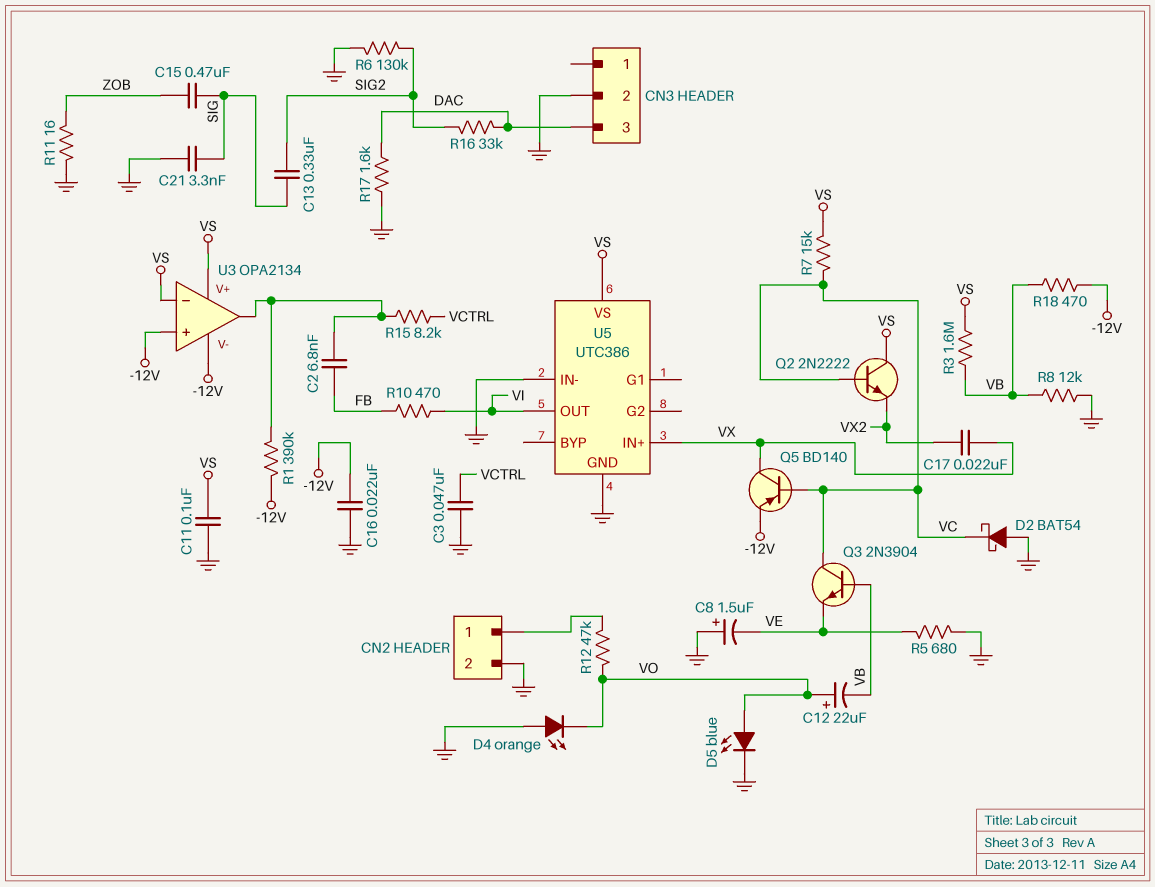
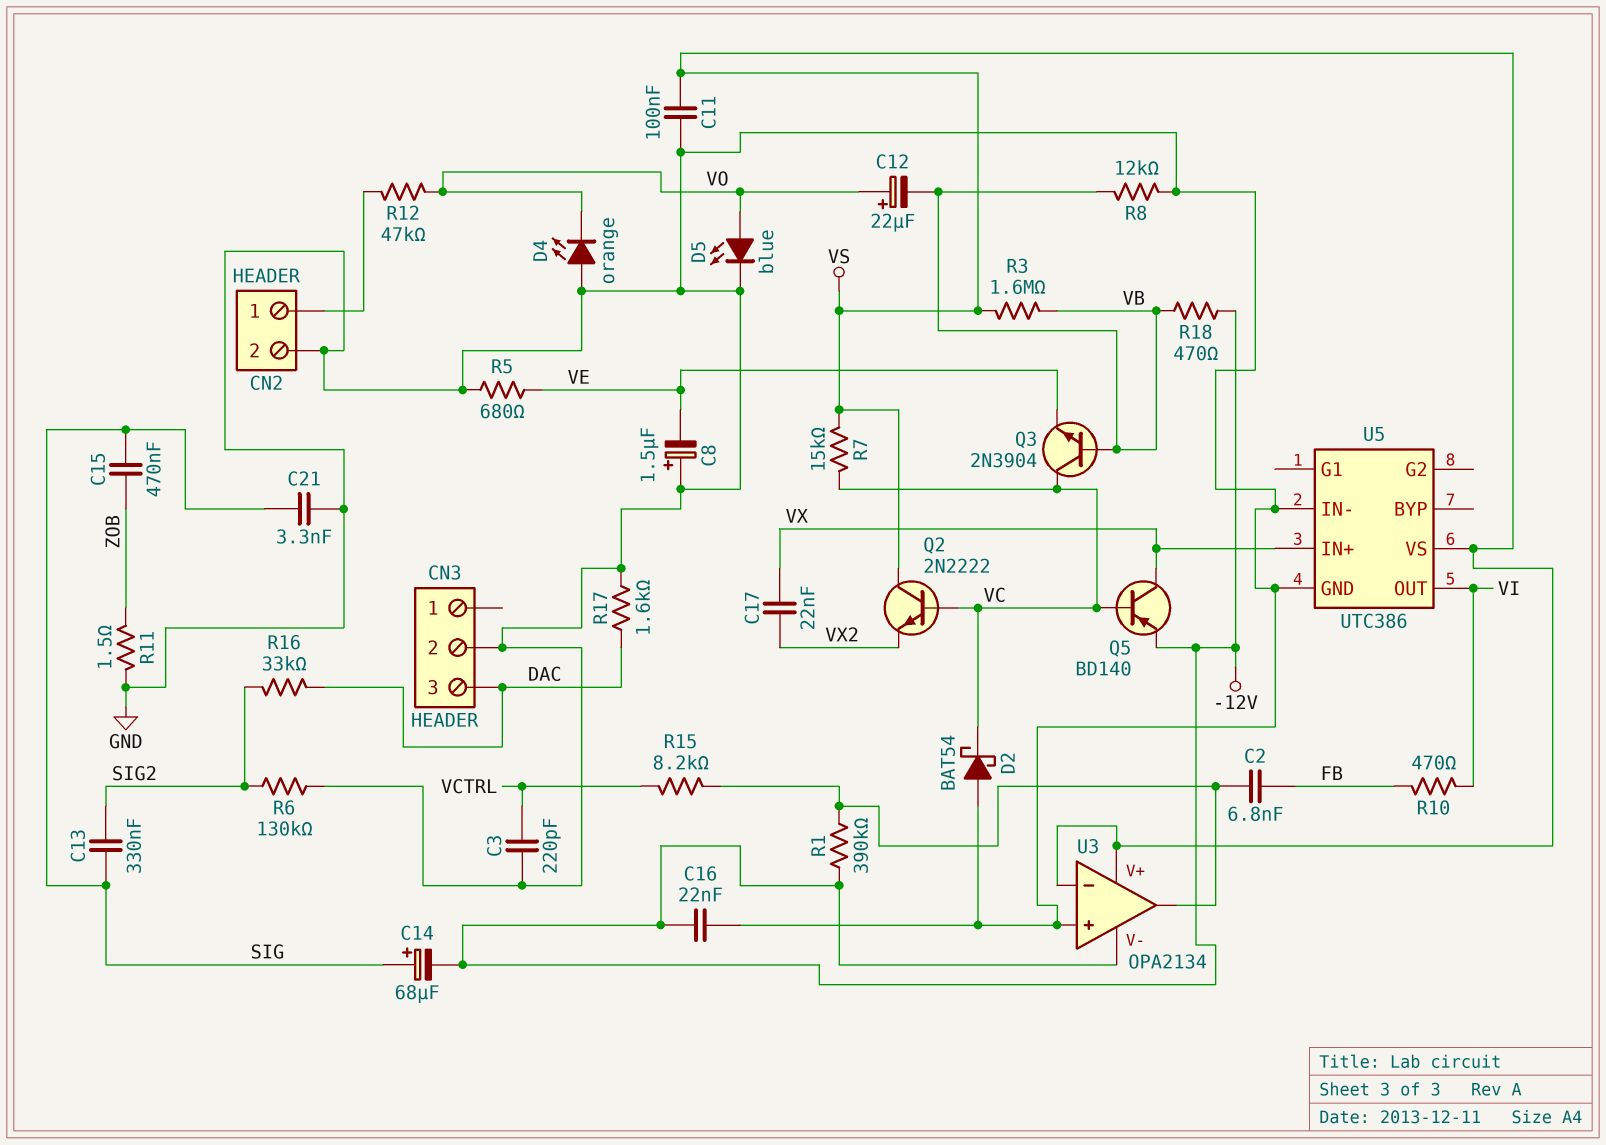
C3: 47nF (GND, VCTRL) -> 220pF (GND, VCTRL)
C14: none -> 68uF (plus SIG, minus -12V)
R11: 16 (GND, ZOB) -> 1.5 (GND, ZOB)
U3 pin in+: -12V -> GND

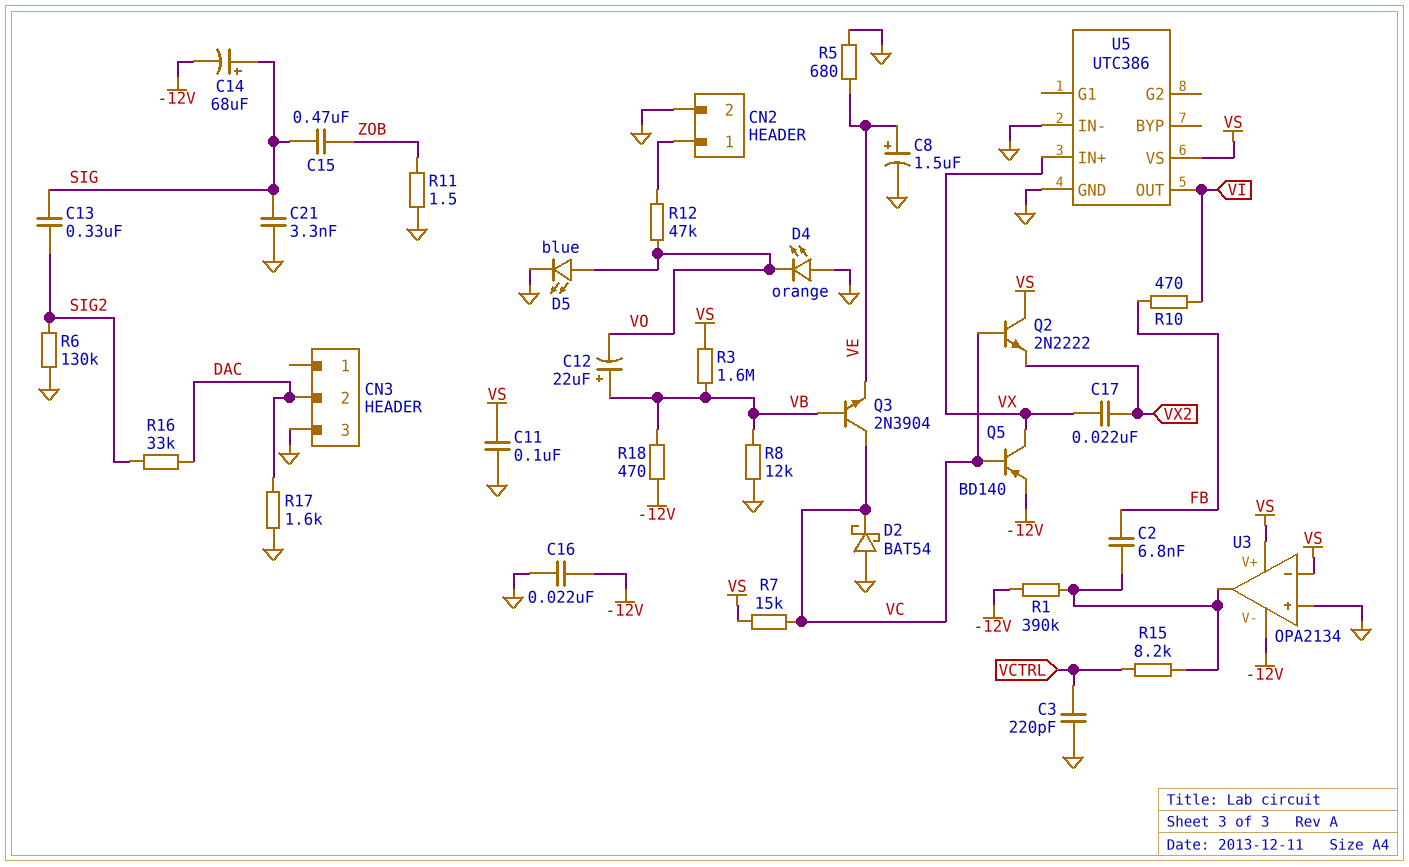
C8: 1.5uF (plus GND, minus VE) -> 1.5uF (plus VE, minus GND)
C12: 22uF (plus VO, minus VB) -> 22uF (plus VB, minus VO)
CN3 pin 2: GND -> DAC
CN3 pin 3: DAC -> GND

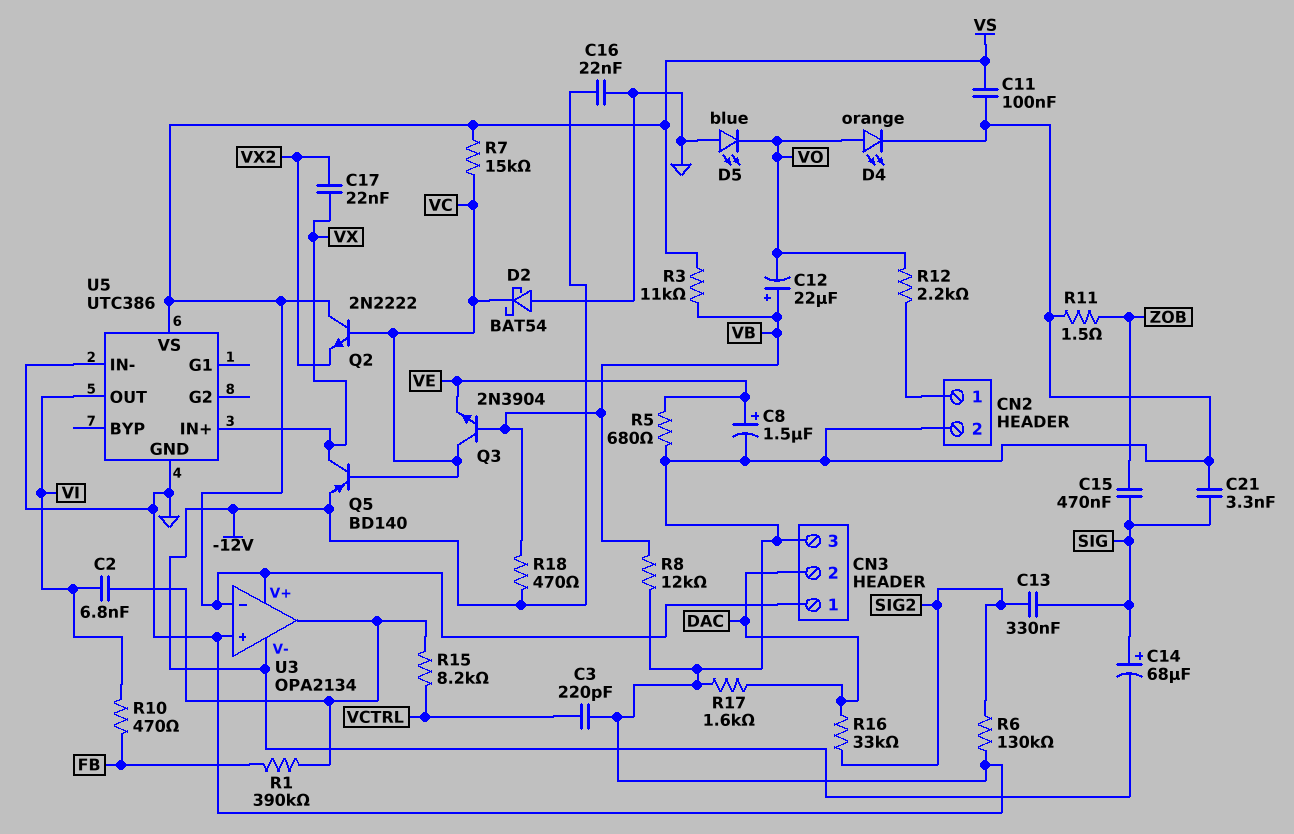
C2: 6.8nF (FB, U3/out) -> 6.8nF (U3/out, VI)
CN3 pin 1: none -> VS
D4: LED orange (A GND, K VO) -> LED orange (A VO, K GND)
D5: LED blue (A VO, K GND) -> LED blue (A GND, K VO)
R1: 390k (-12V, U3/out) -> 390k (FB, U3/out)
R3: 1.6M (VB, VS) -> 11k (VB, VS)
R12: 47k (CN2/1, VO) -> 2.2k (CN2/1, VO)

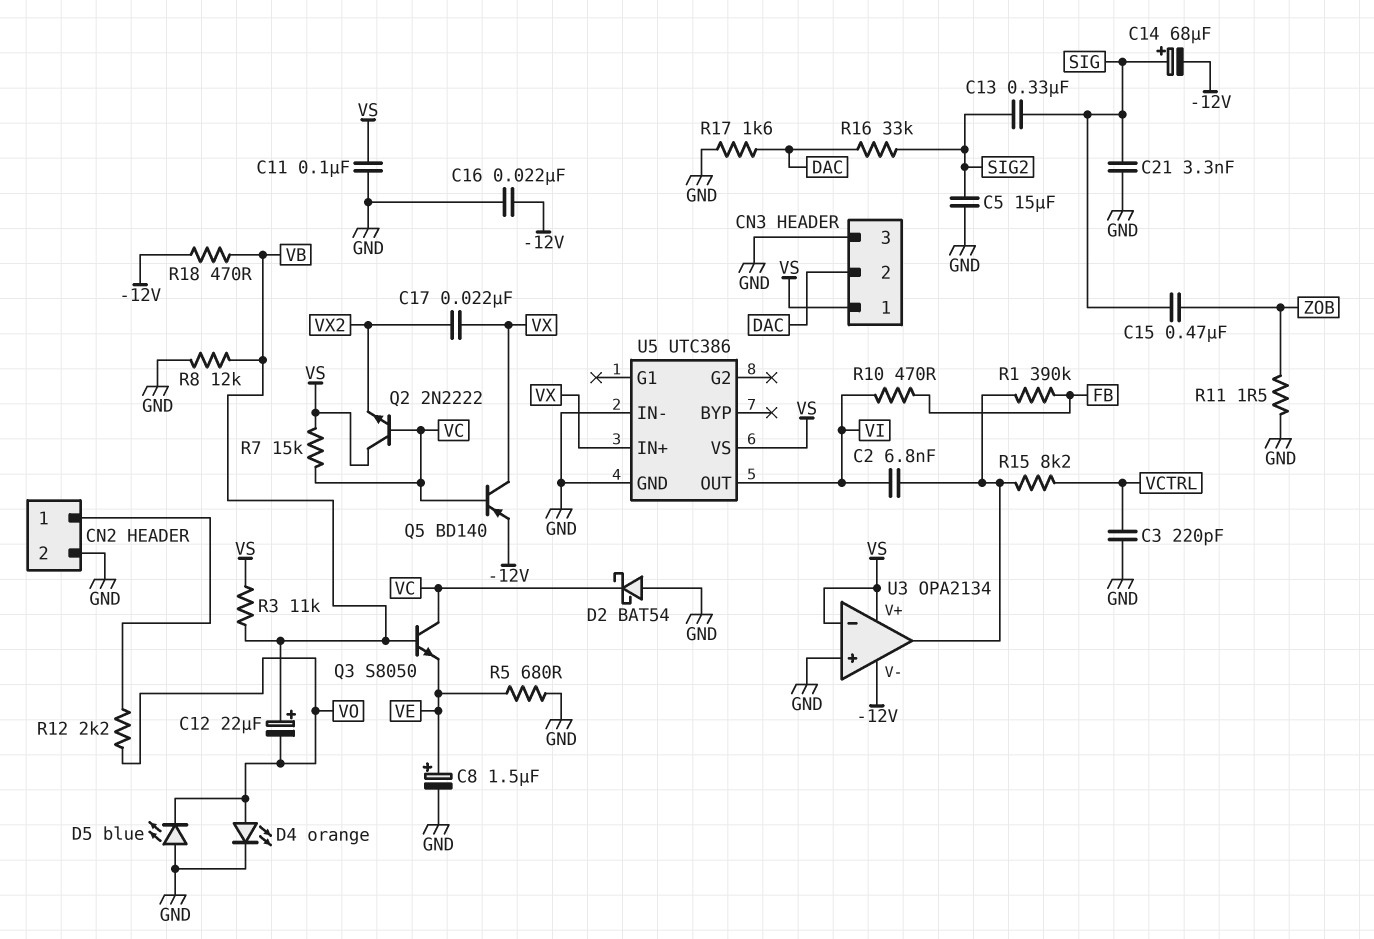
C5: none -> 15uF (GND, SIG2)
Q3: NPN 2N3904 (B VB, C VC, E VE) -> NPN S8050 (B VB, C VC, E VE)
R6: 130k (GND, SIG2) -> none

